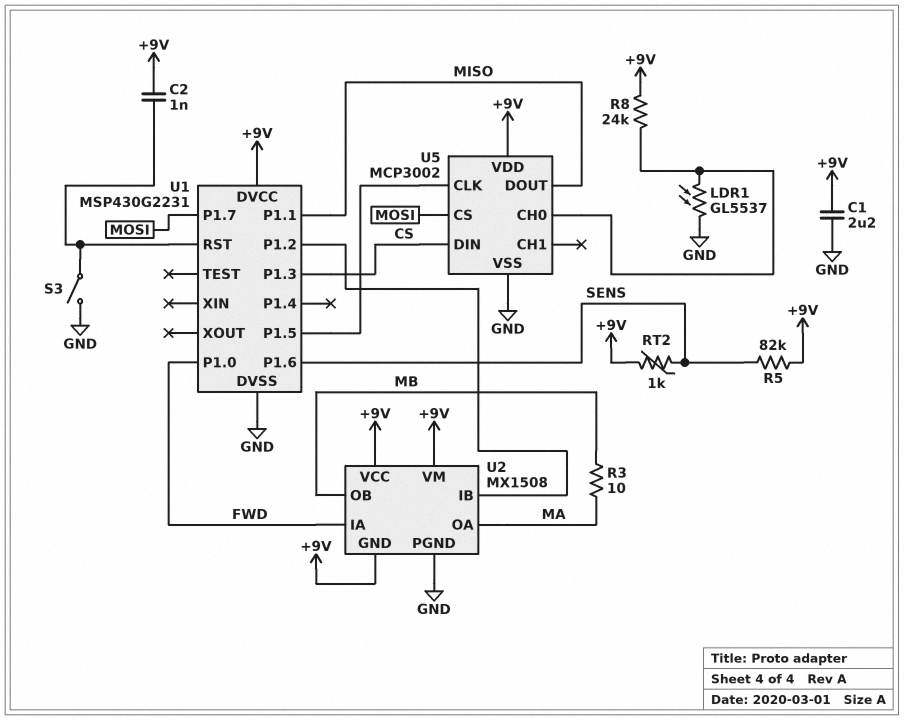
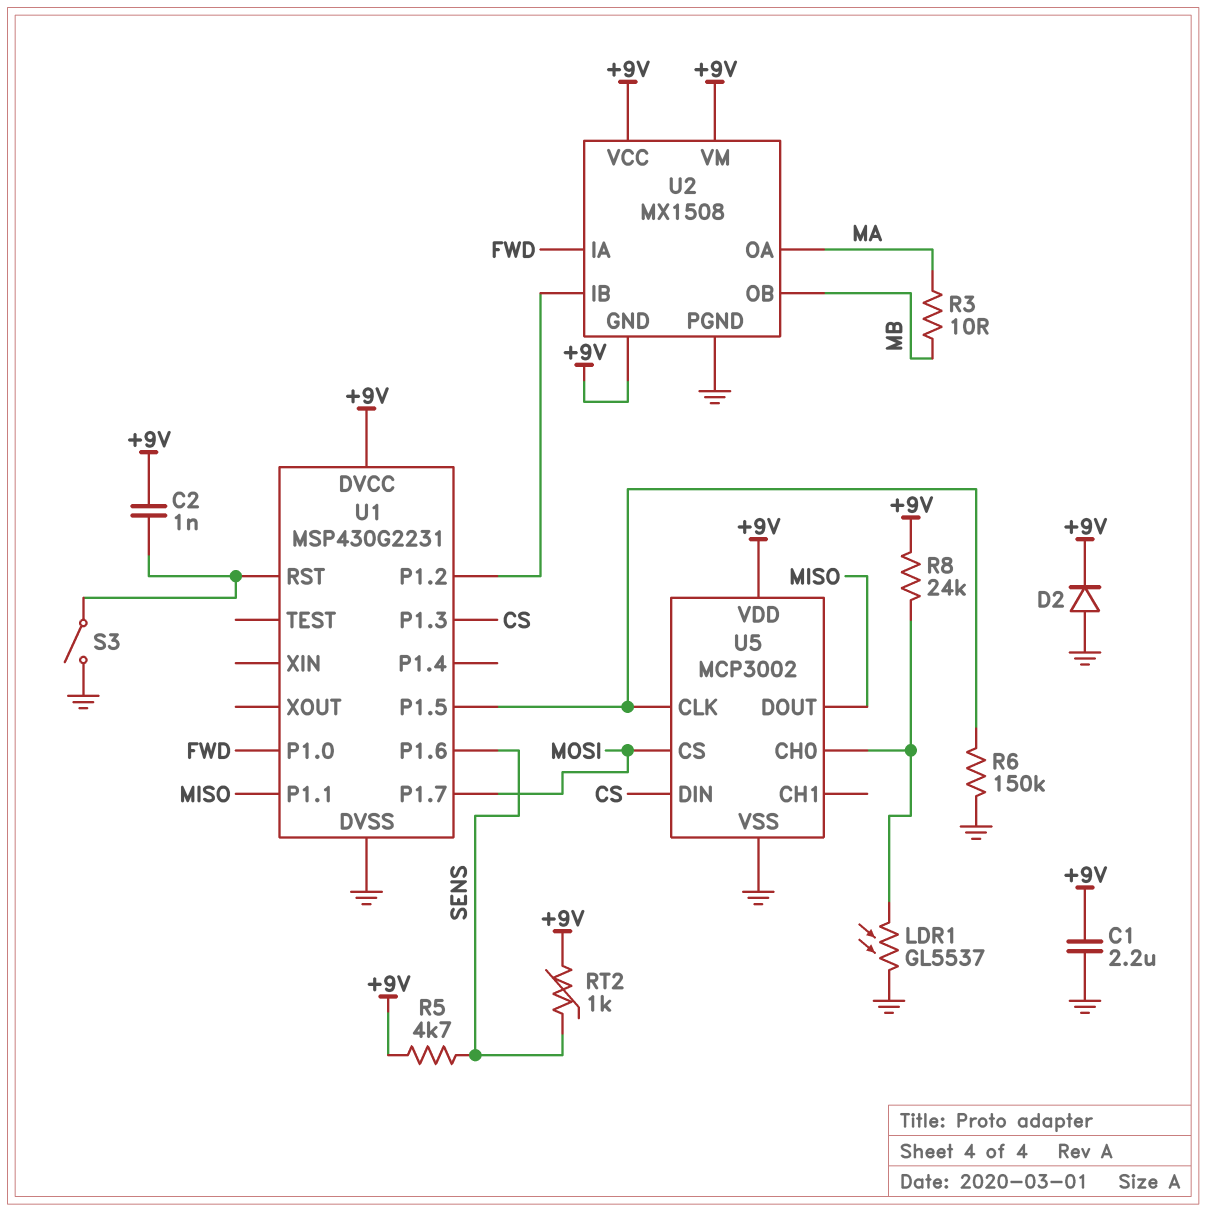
D2: none -> diode (A GND, K +9V)
R5: 82k (+9V, SENS) -> 4.7k (+9V, SENS)
R6: none -> 150k (GND, U1/P1.5)

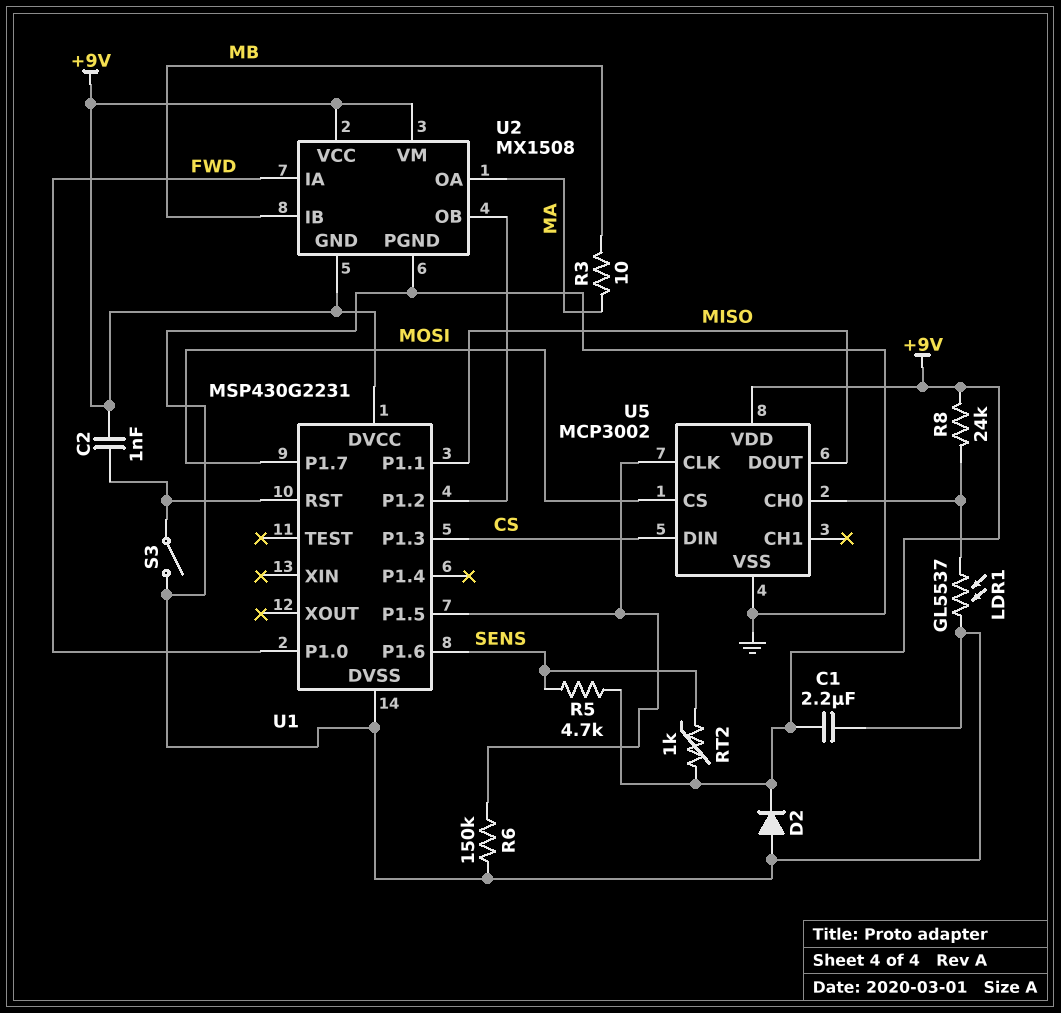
U2 pin IB: U1/P1.2 -> MB
U2 pin OB: MB -> U1/P1.2

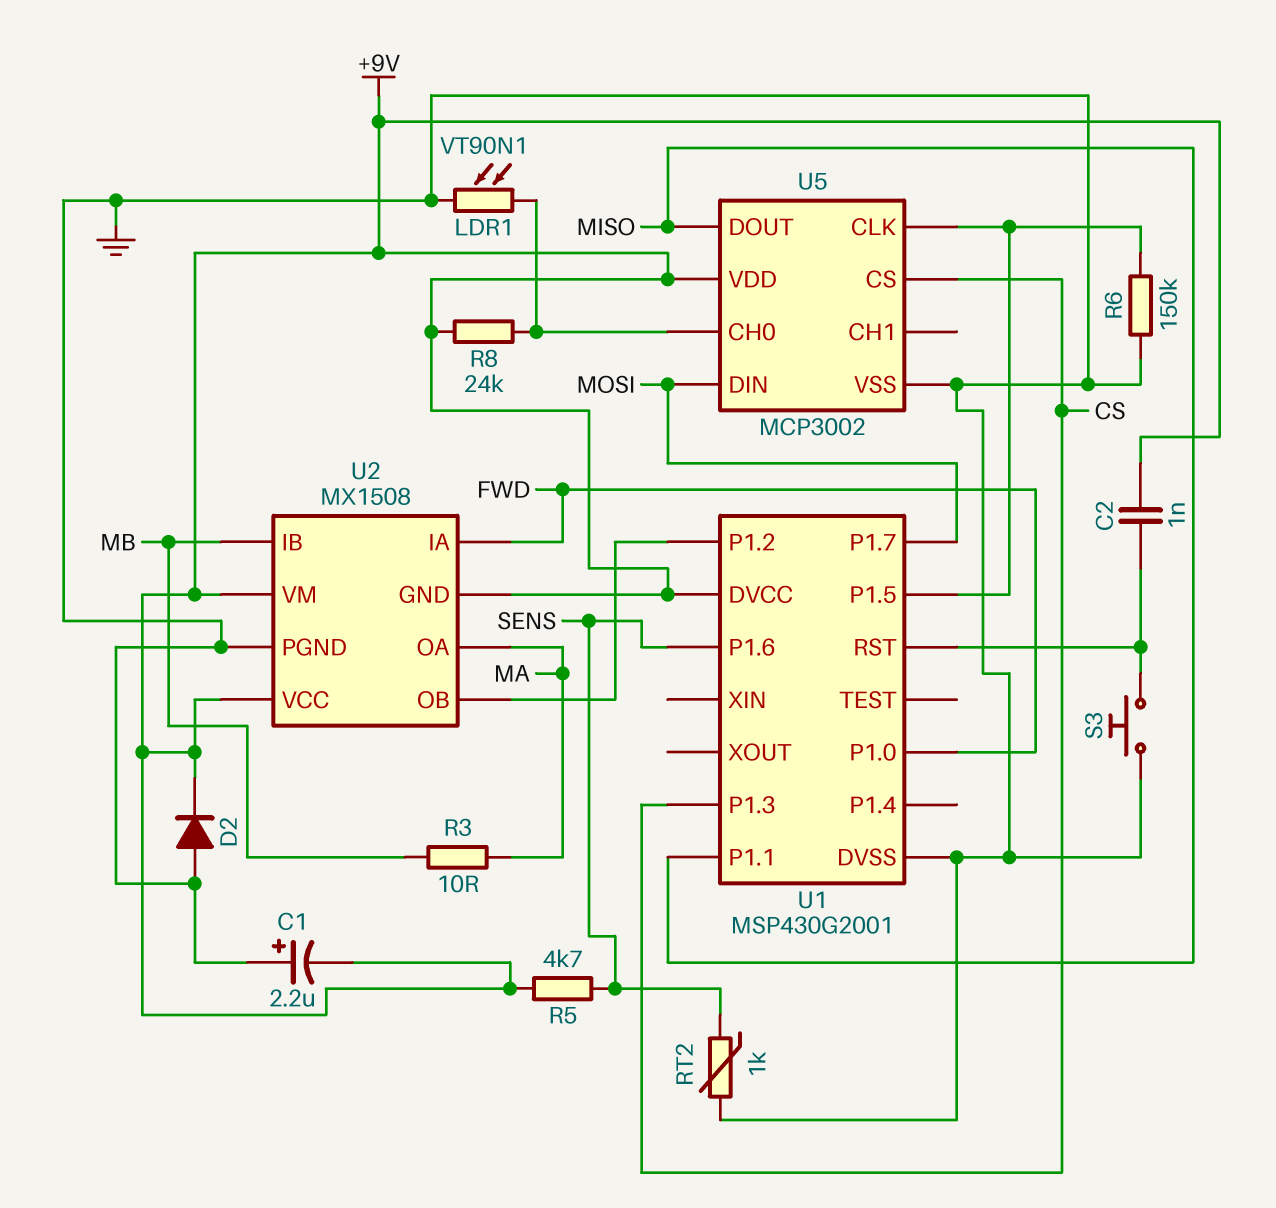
C1: 2.2uF (+9V, GND) -> 2.2uF (plus GND, minus +9V)
LDR1: GL5537 (GND, U5/CH0) -> VT90N1 (GND, U5/CH0)
RT2: 1k (+9V, SENS) -> 1k (GND, SENS)
S3: switch (GND, U1/RST) -> button (GND, U1/RST)
U1: MSP430G2231 -> MSP430G2001
U5 pin CS: MOSI -> CS
U5 pin DIN: CS -> MOSI

